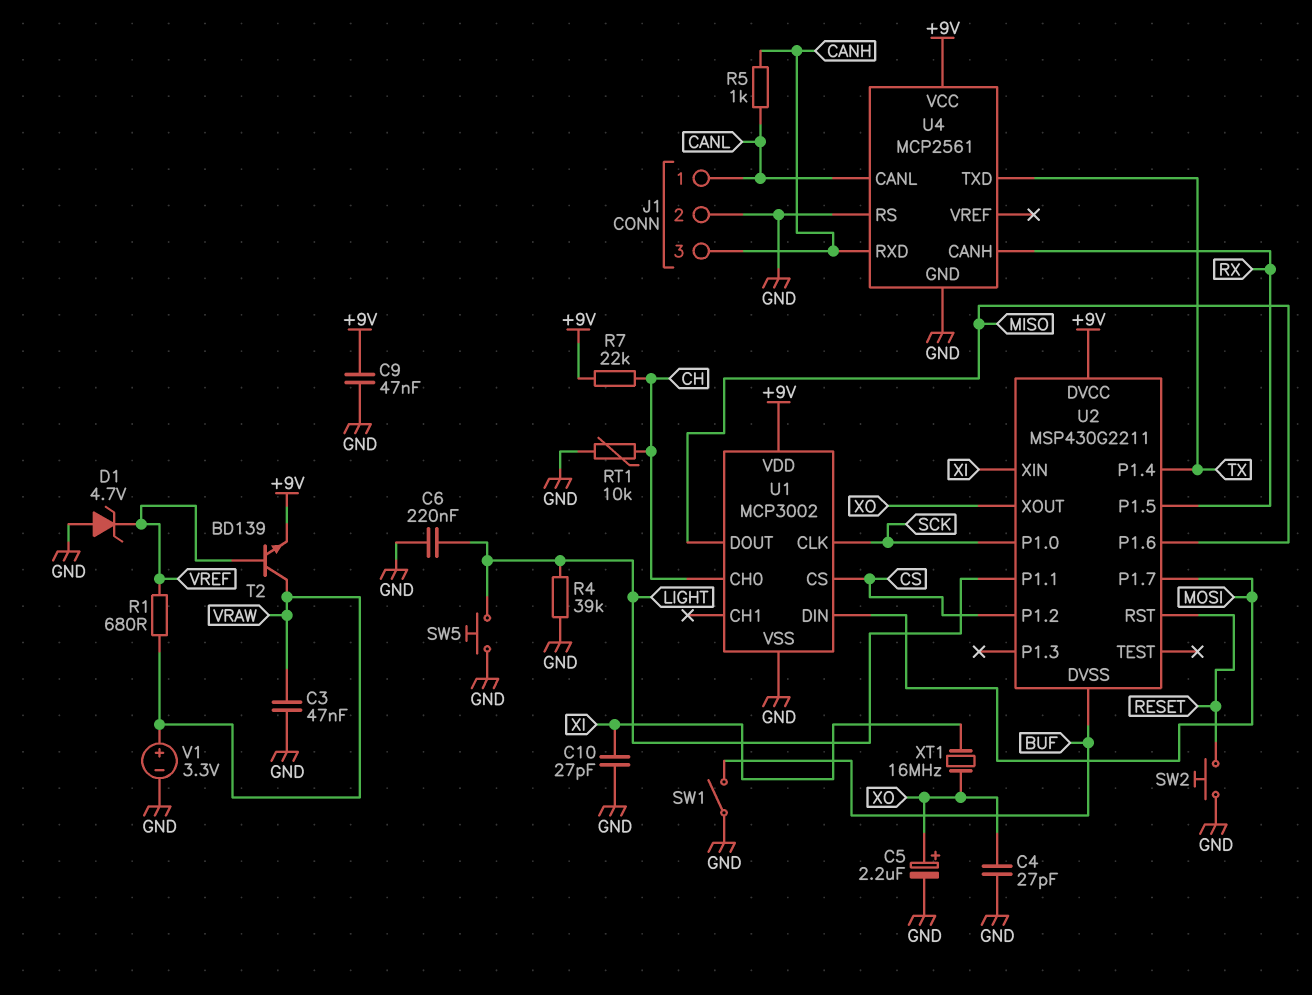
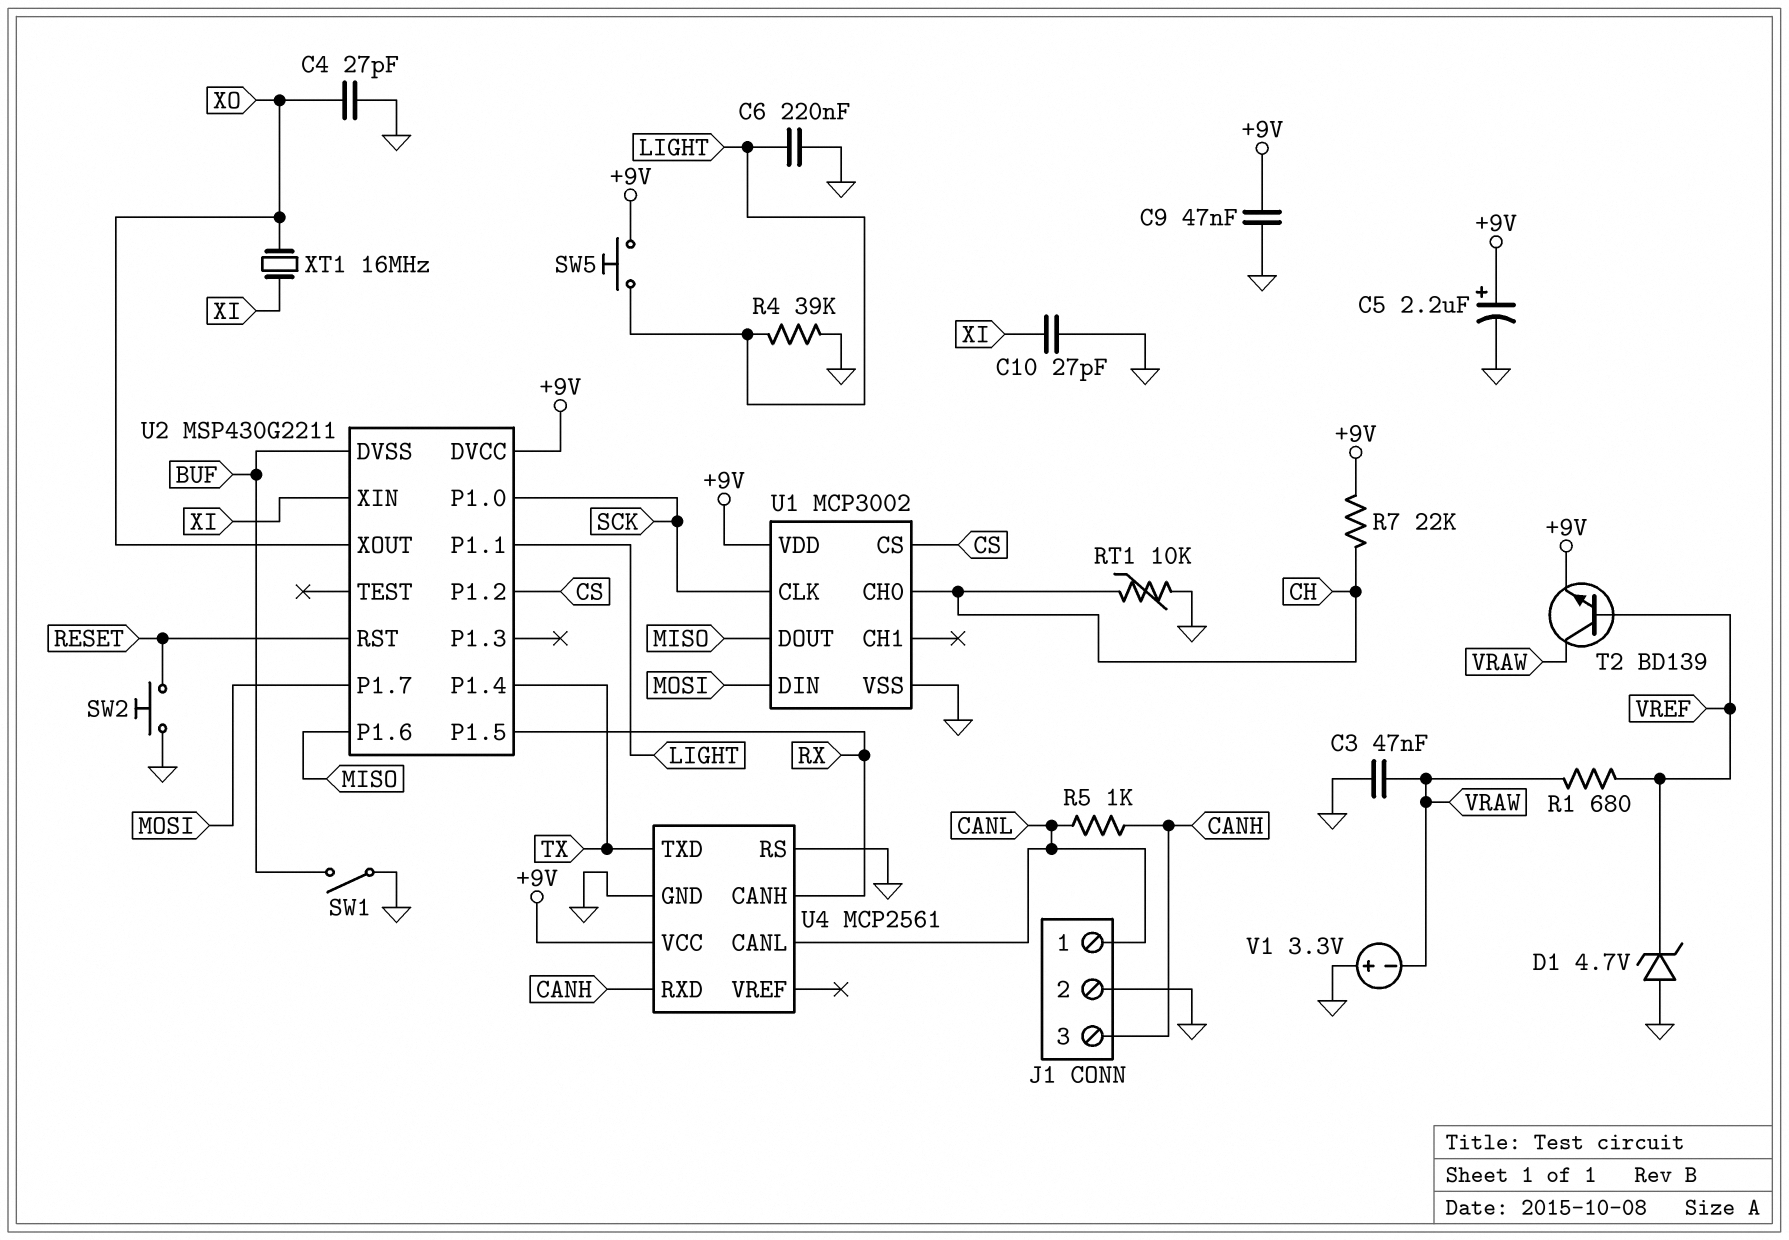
C5: 2.2uF (plus XO, minus GND) -> 2.2uF (plus +9V, minus GND)
SW5: button (GND, LIGHT) -> button (+9V, LIGHT)
V1: 3.3V (plus VRAW, minus GND) -> 3.3V (plus GND, minus VRAW)

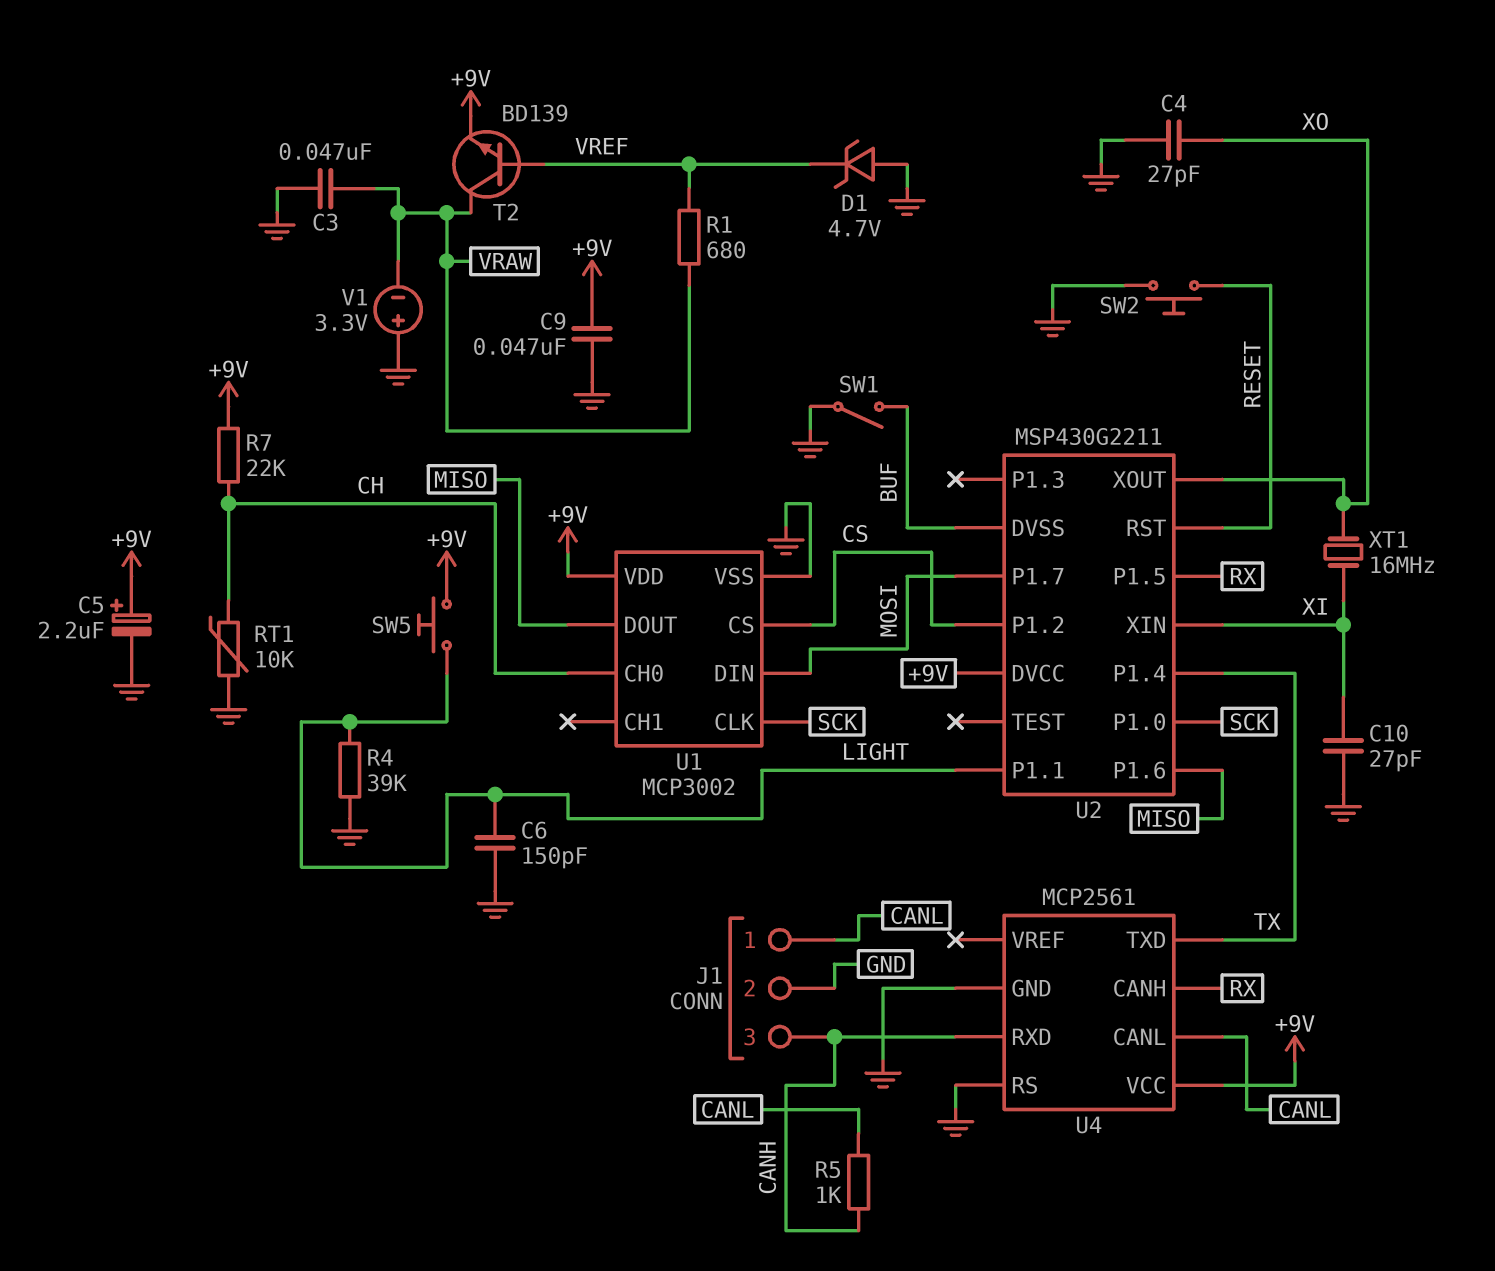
C6: 220nF (GND, LIGHT) -> 150pF (GND, LIGHT)

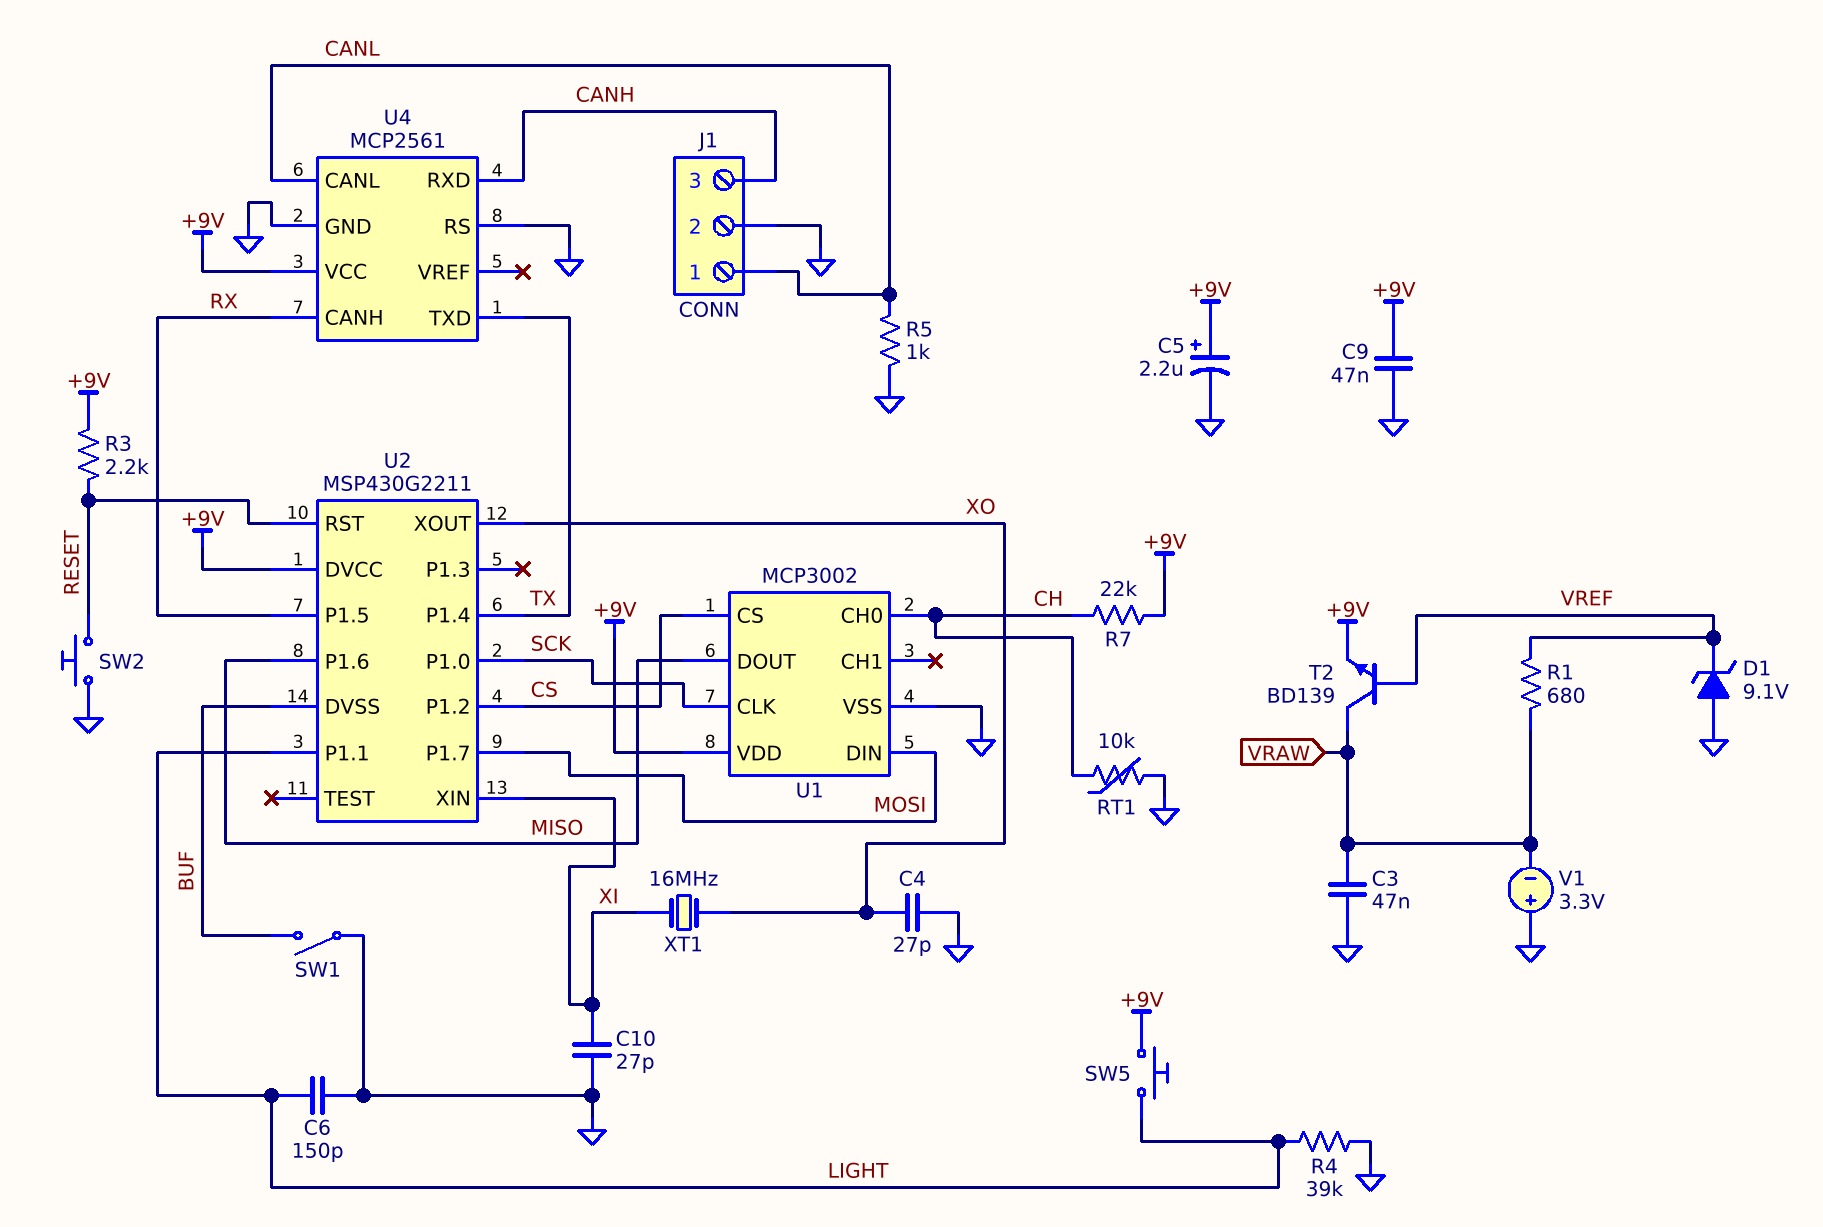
D1: zener 4.7V (A GND, K VREF) -> zener 9.1V (A GND, K VREF)
R3: none -> 2.2k (+9V, RESET)
R5: 1k (CANH, CANL) -> 1k (CANL, GND)

